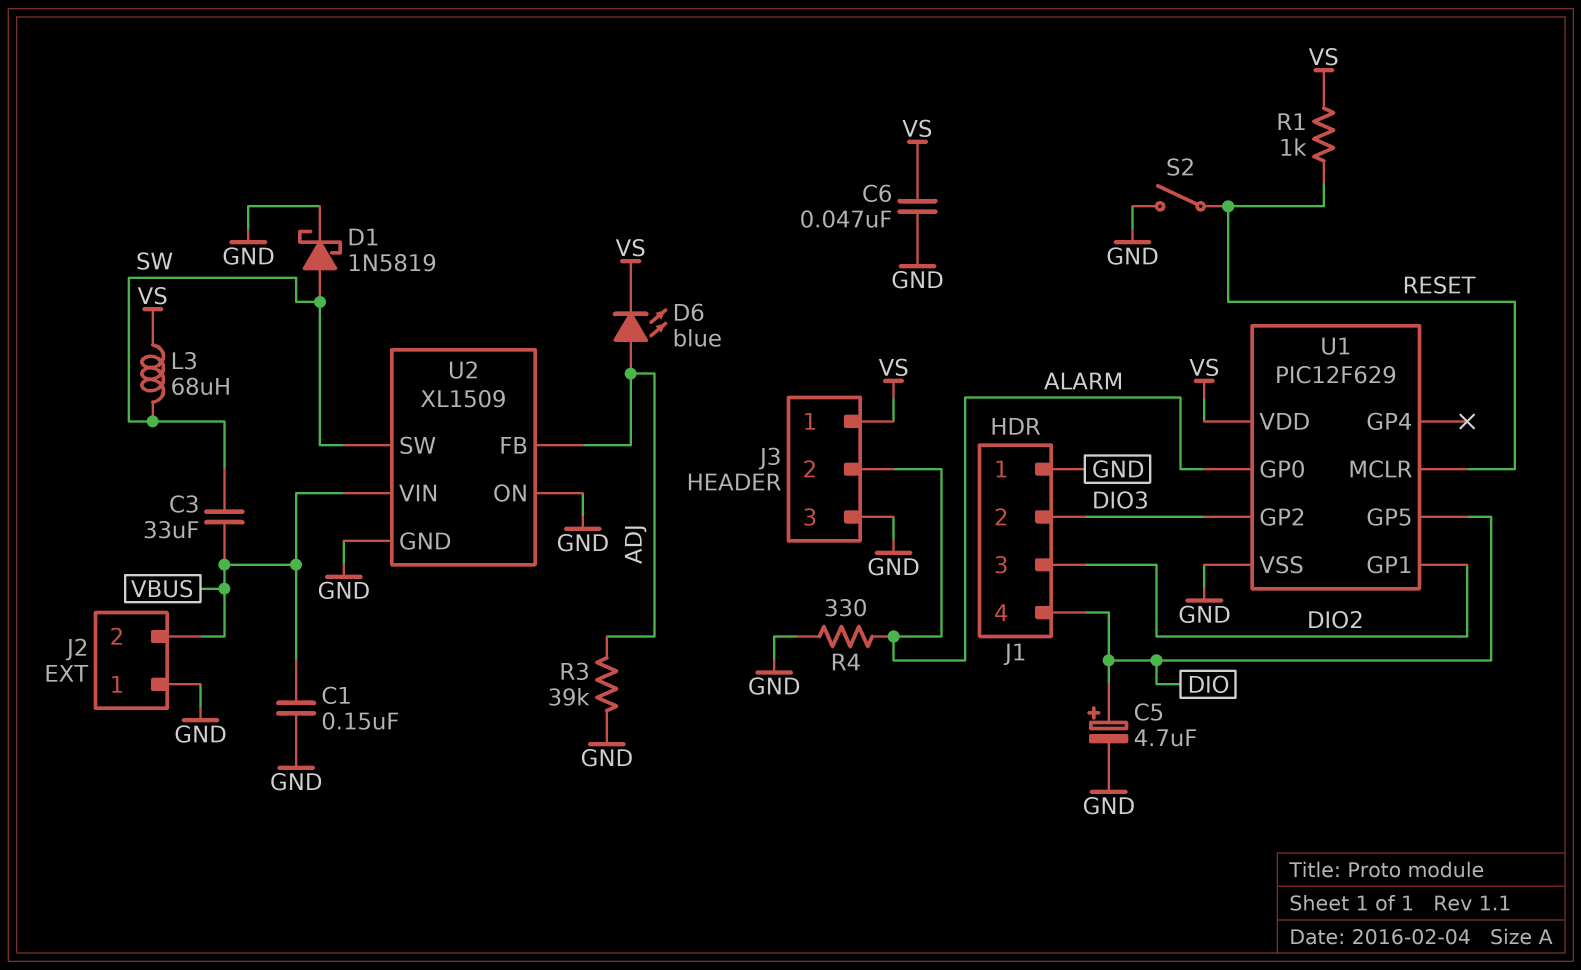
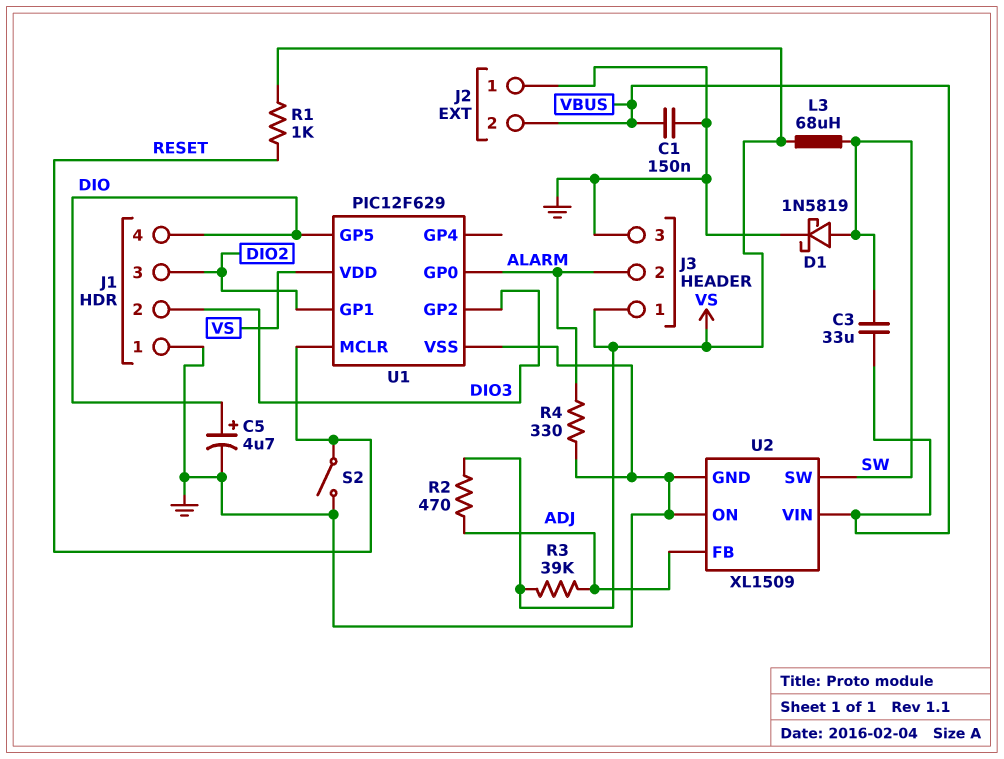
C6: 47nF (GND, VS) -> none
D6: LED blue (A ADJ, K VS) -> none
R2: none -> 470 (ADJ, VS)
R3: 39k (ADJ, GND) -> 39k (ADJ, VS)

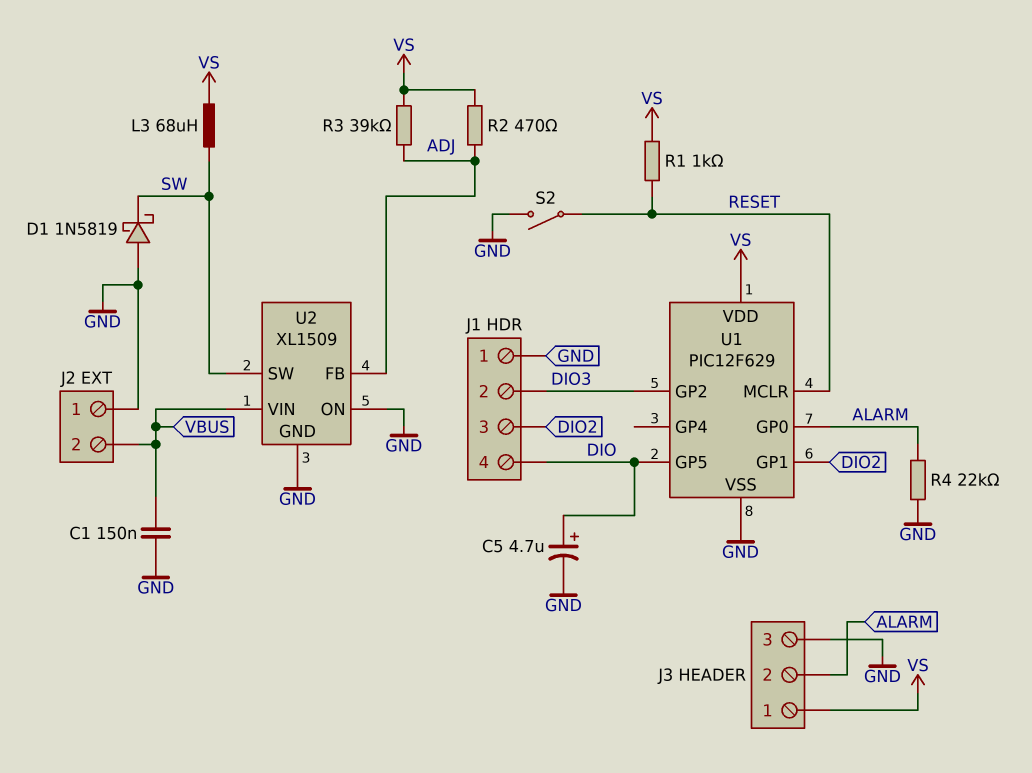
C3: 33uF (SW, VBUS) -> none
D1: schottky 1N5819 (A SW, K GND) -> schottky 1N5819 (A GND, K SW)
R4: 330 (ALARM, GND) -> 22k (ALARM, GND)

